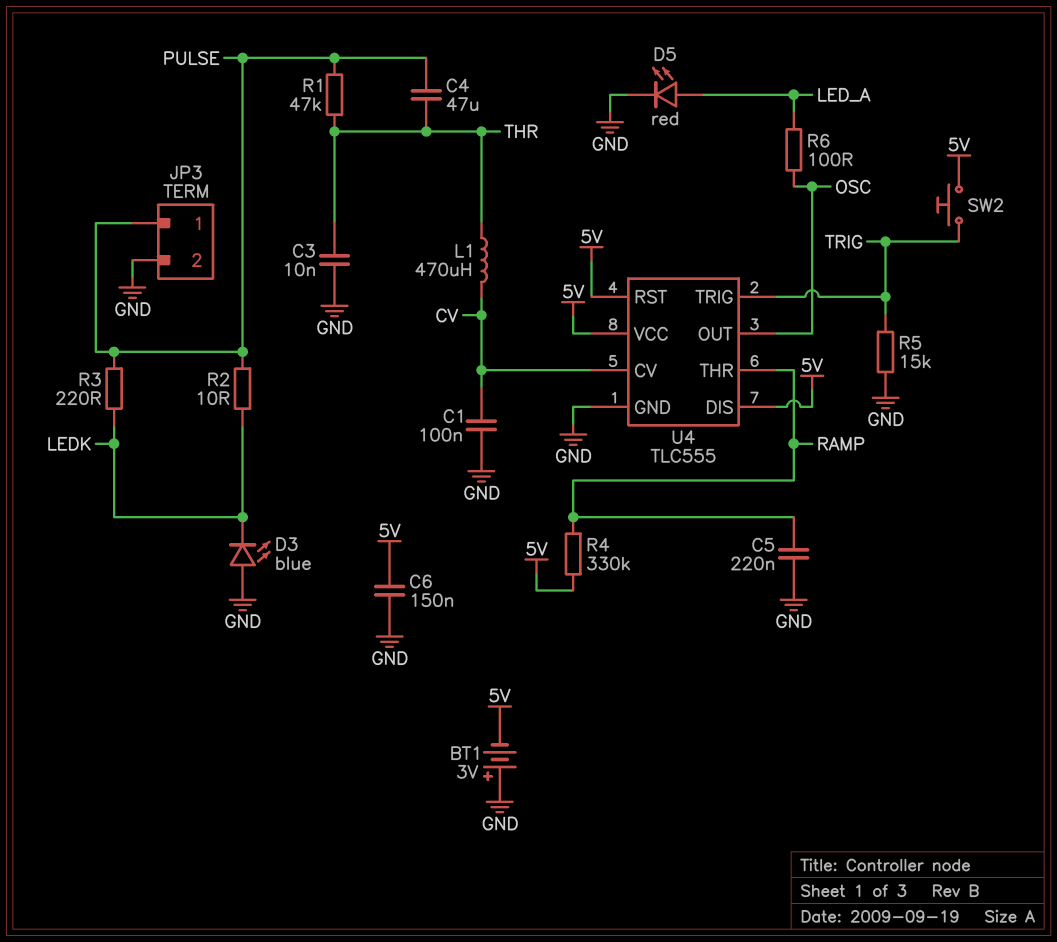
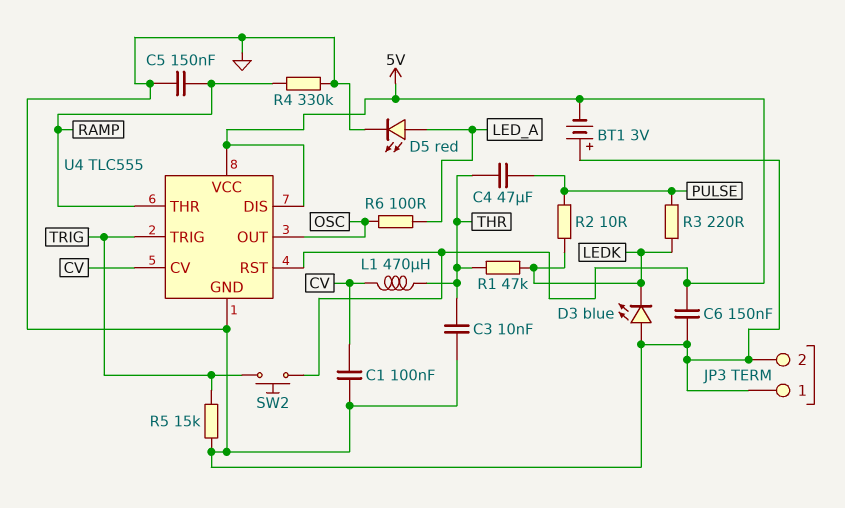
C5: 220nF (GND, RAMP) -> 150nF (GND, RAMP)
JP3 pin 1: PULSE -> GND
R1: 47k (PULSE, THR) -> 47k (LEDK, THR)
R4: 330k (5V, RAMP) -> 330k (GND, RAMP)

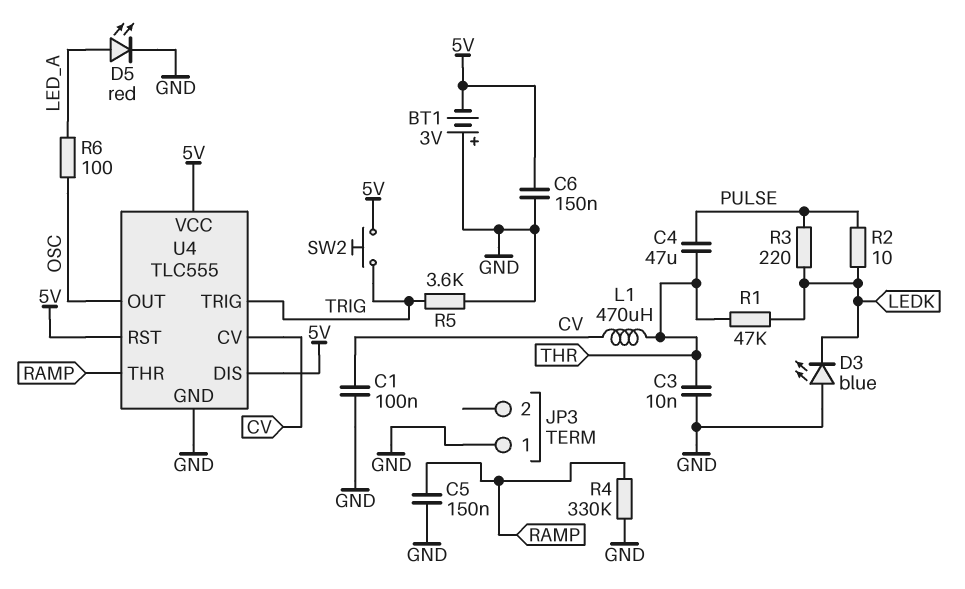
JP3 pin 2: GND -> none
R5: 15k (GND, TRIG) -> 3.6k (GND, TRIG)

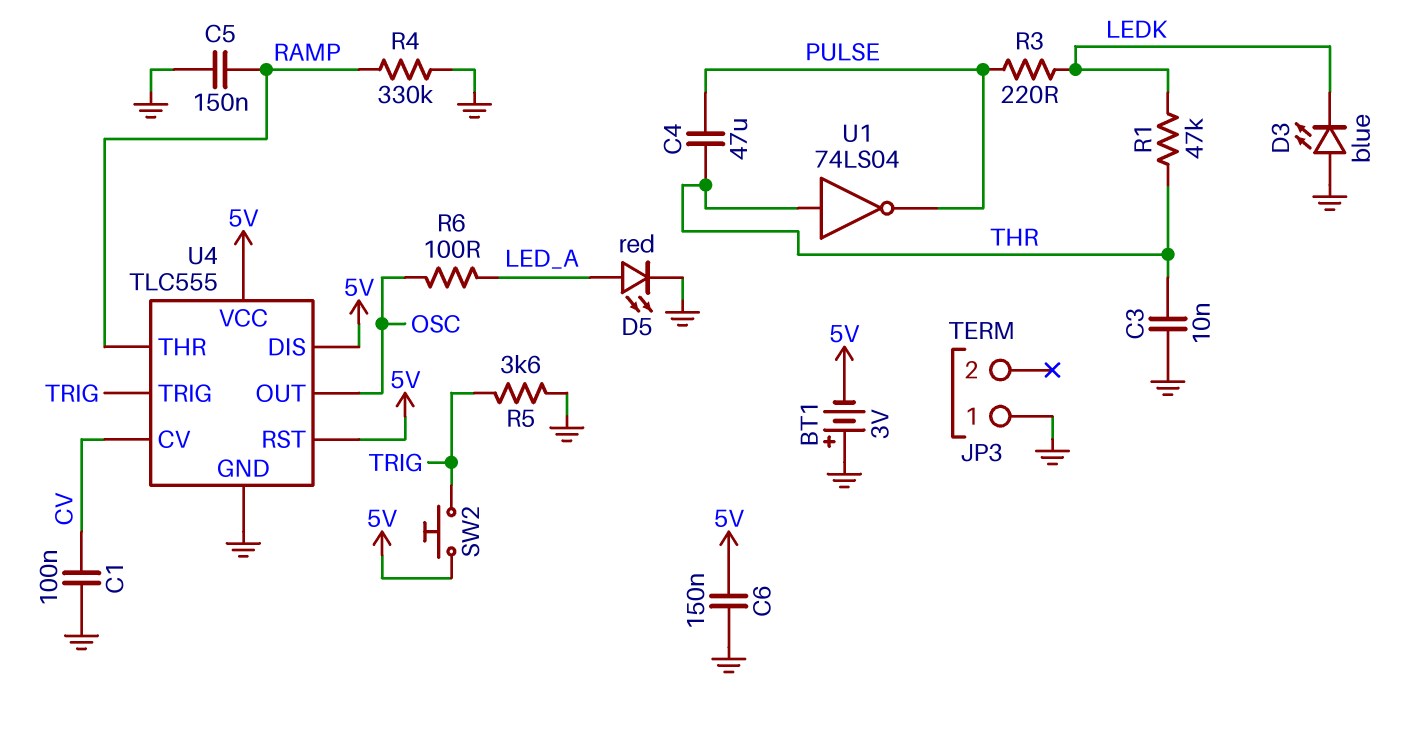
L1: 470uH (CV, THR) -> none
R2: 10 (LEDK, PULSE) -> none
U1: none -> NOT 74LS04 (in THR, out PULSE)

